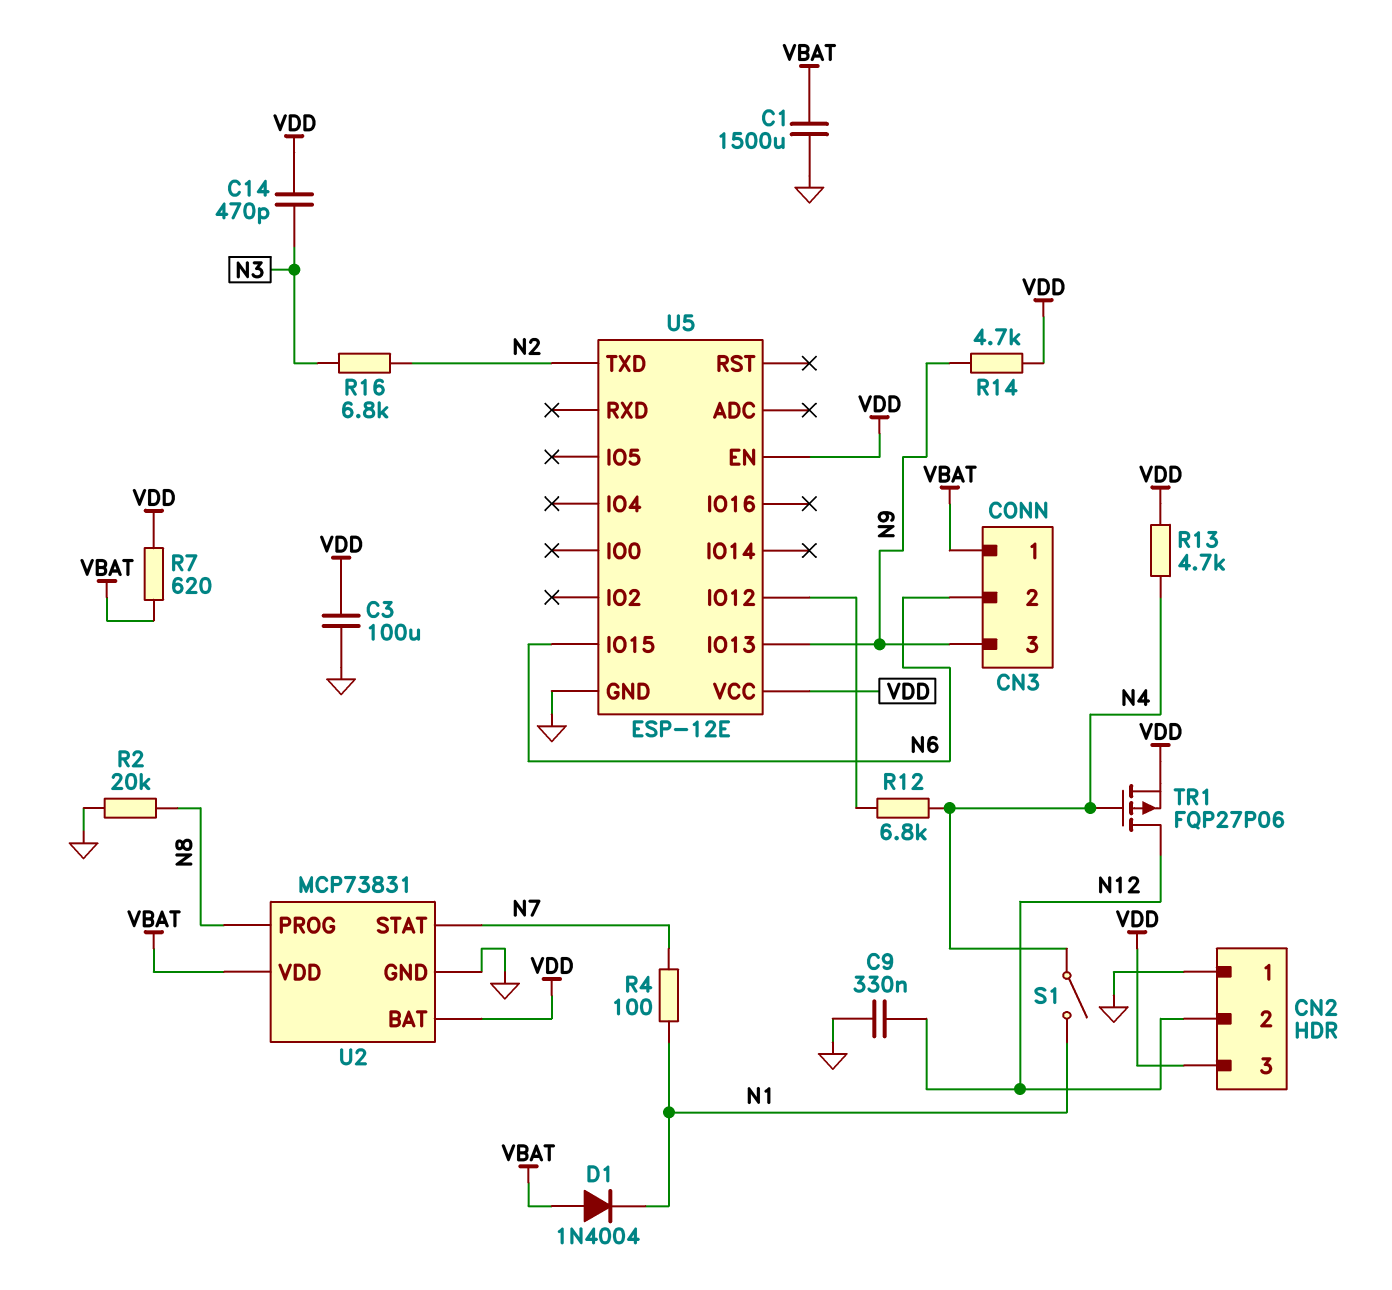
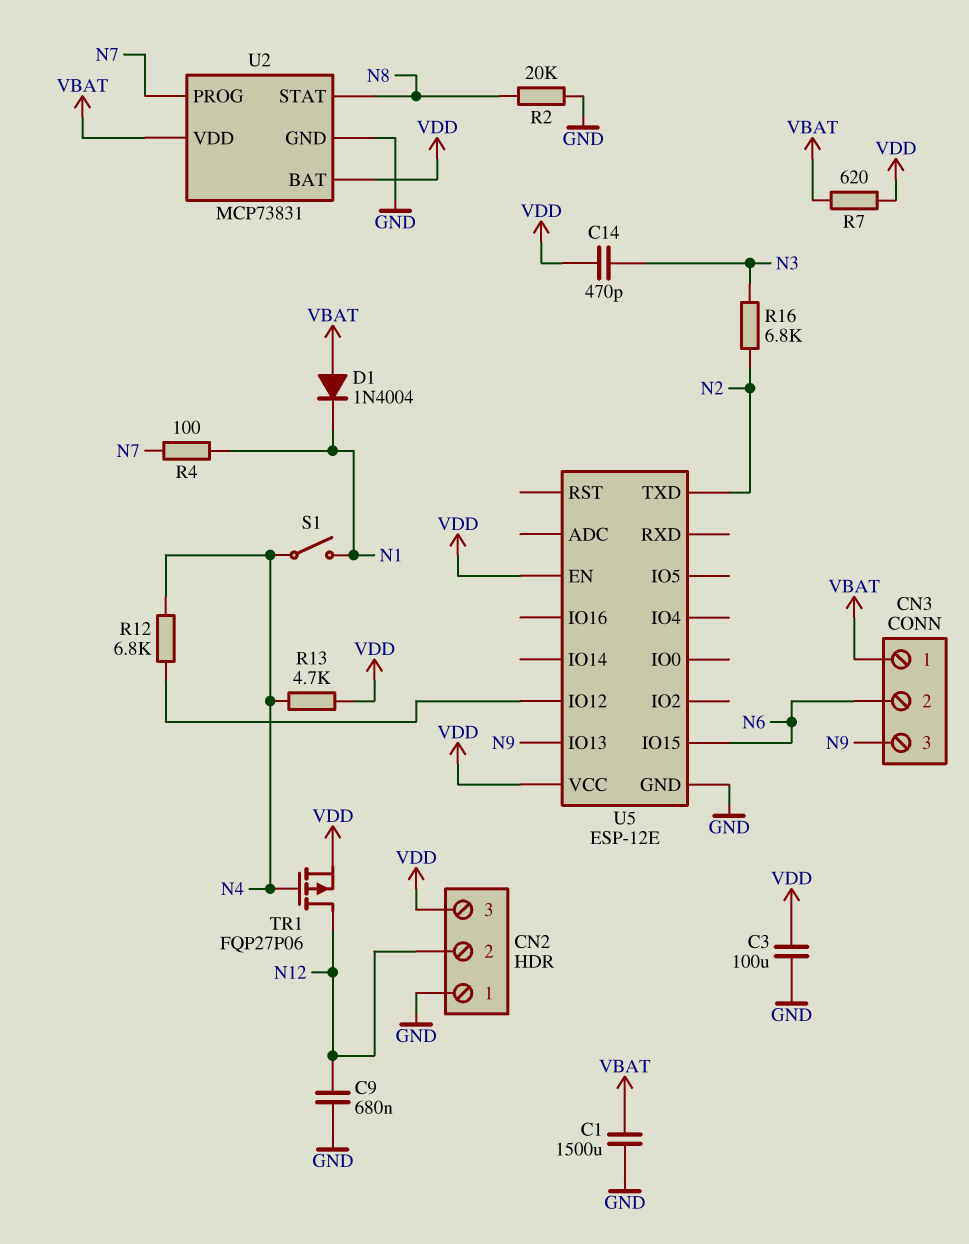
C9: 330nF (GND, N12) -> 680nF (GND, N12)
R14: 4.7k (N9, VDD) -> none
U2 pin PROG: N8 -> N7
U2 pin STAT: N7 -> N8

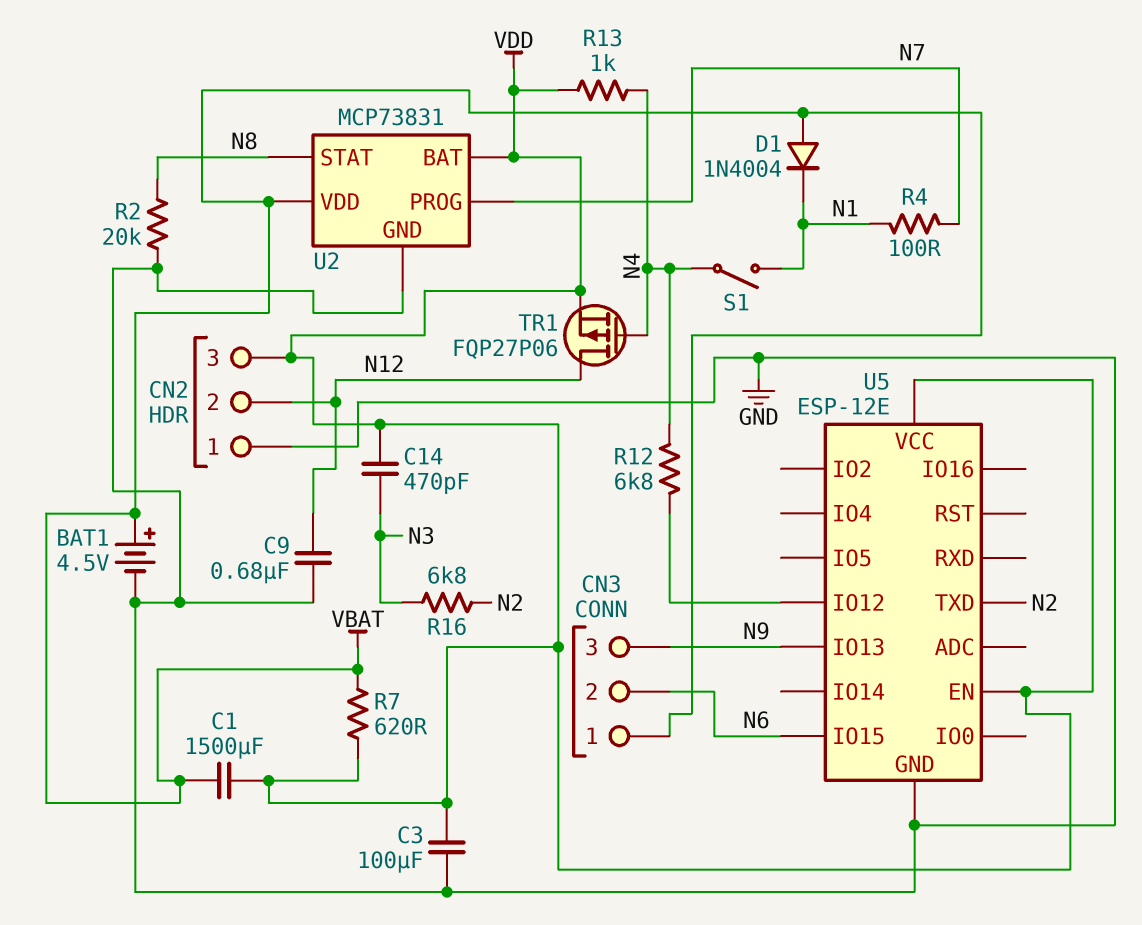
BAT1: none -> 4.5V (plus VBAT, minus GND)
C1: 1500uF (GND, VBAT) -> 1500uF (VBAT, VDD)
R13: 4.7k (N4, VDD) -> 1k (N4, VDD)

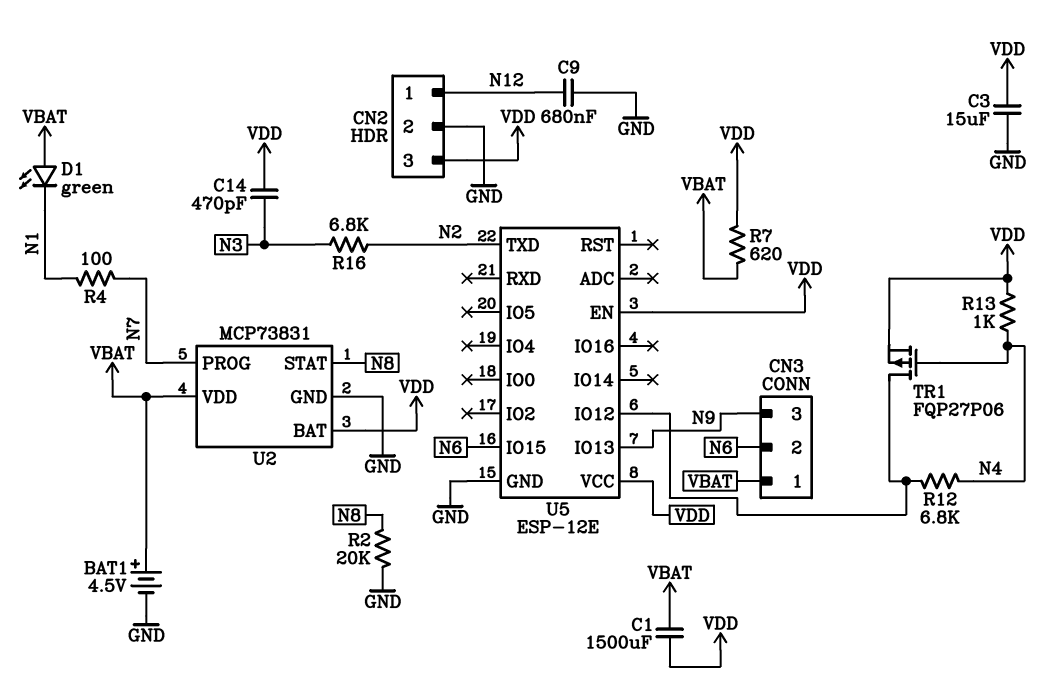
C3: 100uF (GND, VDD) -> 15uF (GND, VDD)
CN2 pin 1: GND -> N12
CN2 pin 2: N12 -> GND
D1: diode 1N4004 (A VBAT, K N1) -> LED green (A VBAT, K N1)
S1: switch (N1, N4) -> none
TR1: PMOS FQP27P06 (G N4, D N12, S VDD) -> PMOS FQP27P06 (G N4, D U5/IO12, S VDD)

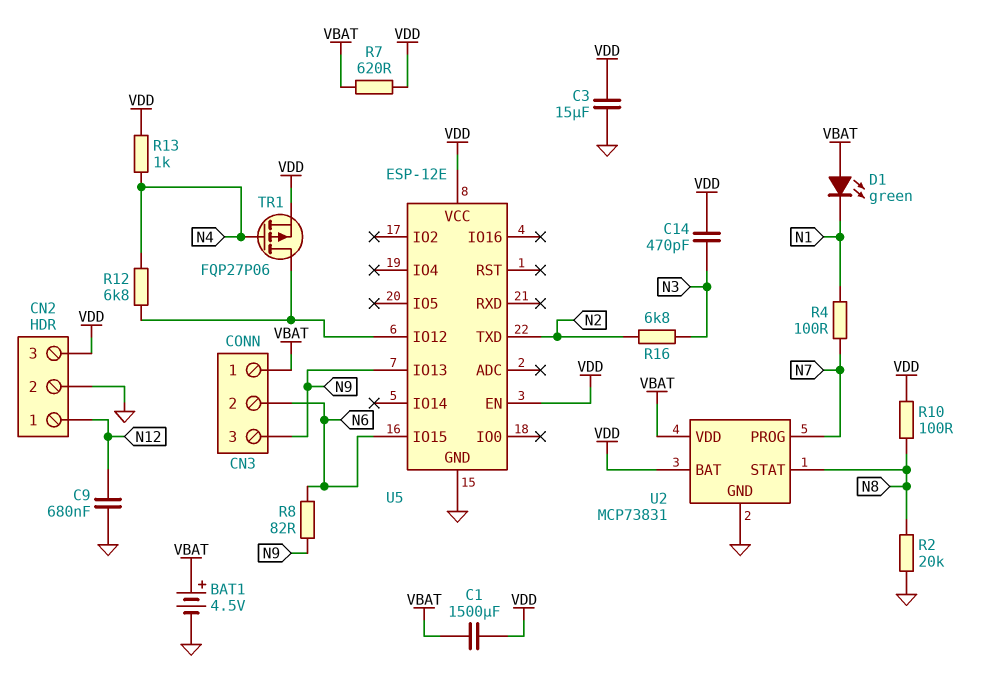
R8: none -> 82 (N6, N9)
R10: none -> 100 (N8, VDD)

